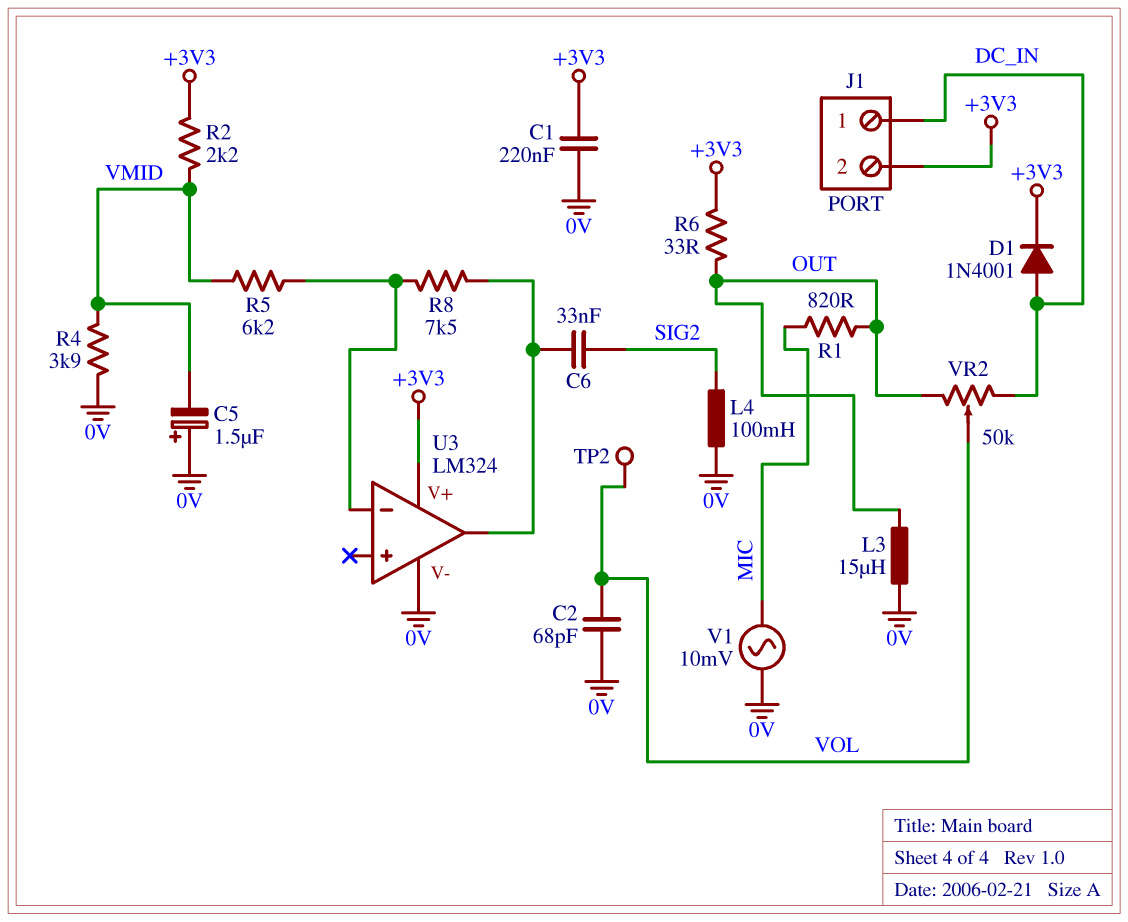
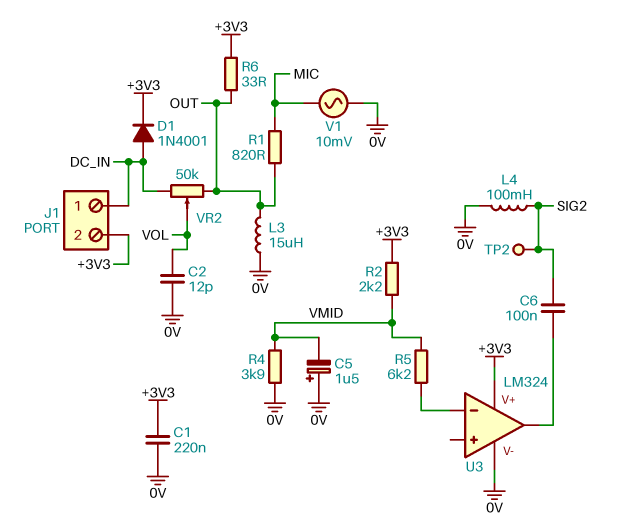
C2: 68pF (0V, VOL) -> 12pF (0V, VOL)
C6: 33nF (SIG2, U3/out) -> 100nF (SIG2, U3/out)
R8: 7.5k (U3/in-, U3/out) -> none
TP2: test point (VOL) -> test point (SIG2)

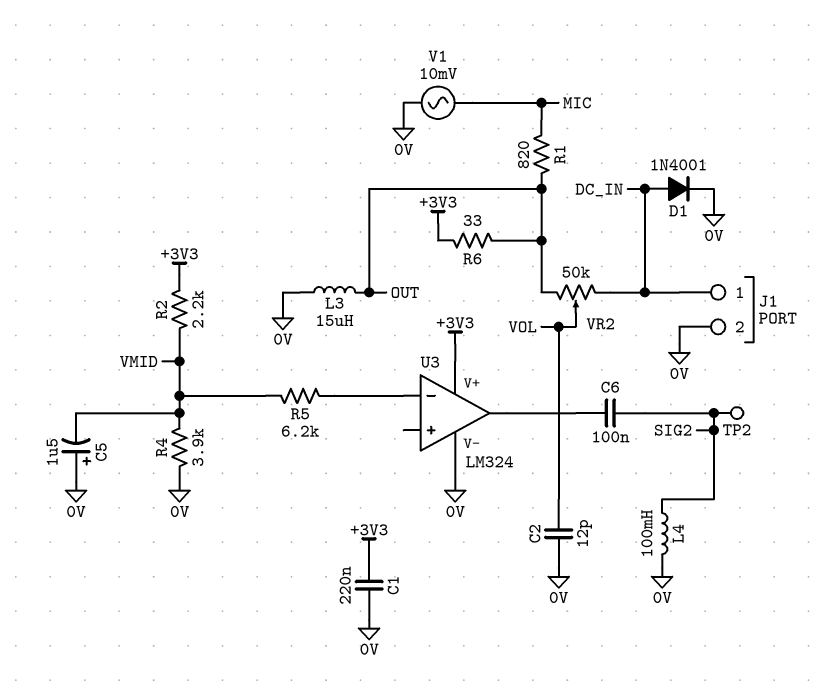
D1: diode 1N4001 (A DC_IN, K +3V3) -> diode 1N4001 (A DC_IN, K 0V)
J1 pin 2: +3V3 -> 0V

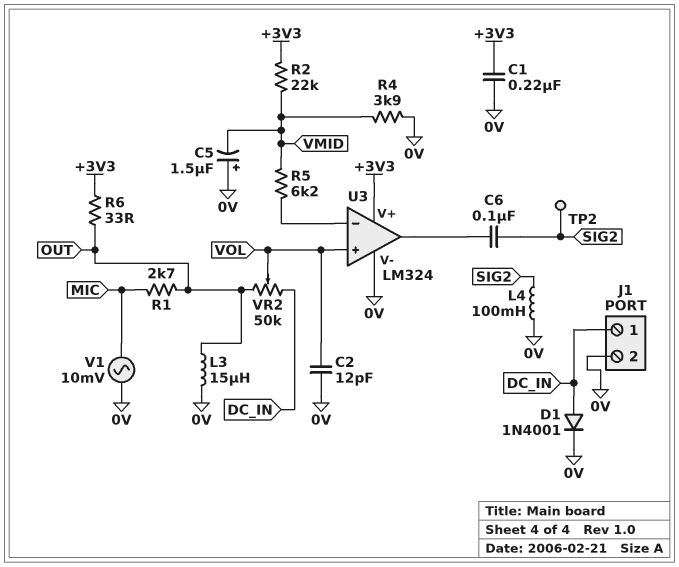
R1: 820 (MIC, OUT) -> 2.7k (MIC, OUT)
R2: 2.2k (+3V3, VMID) -> 22k (+3V3, VMID)
U3 pin in+: none -> VOL

